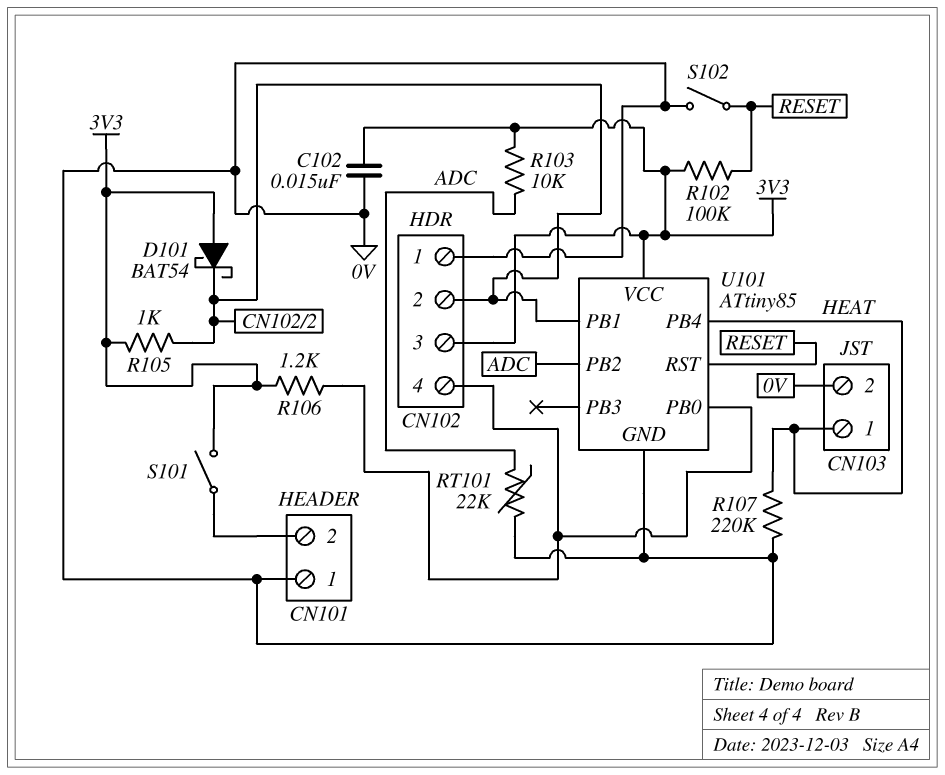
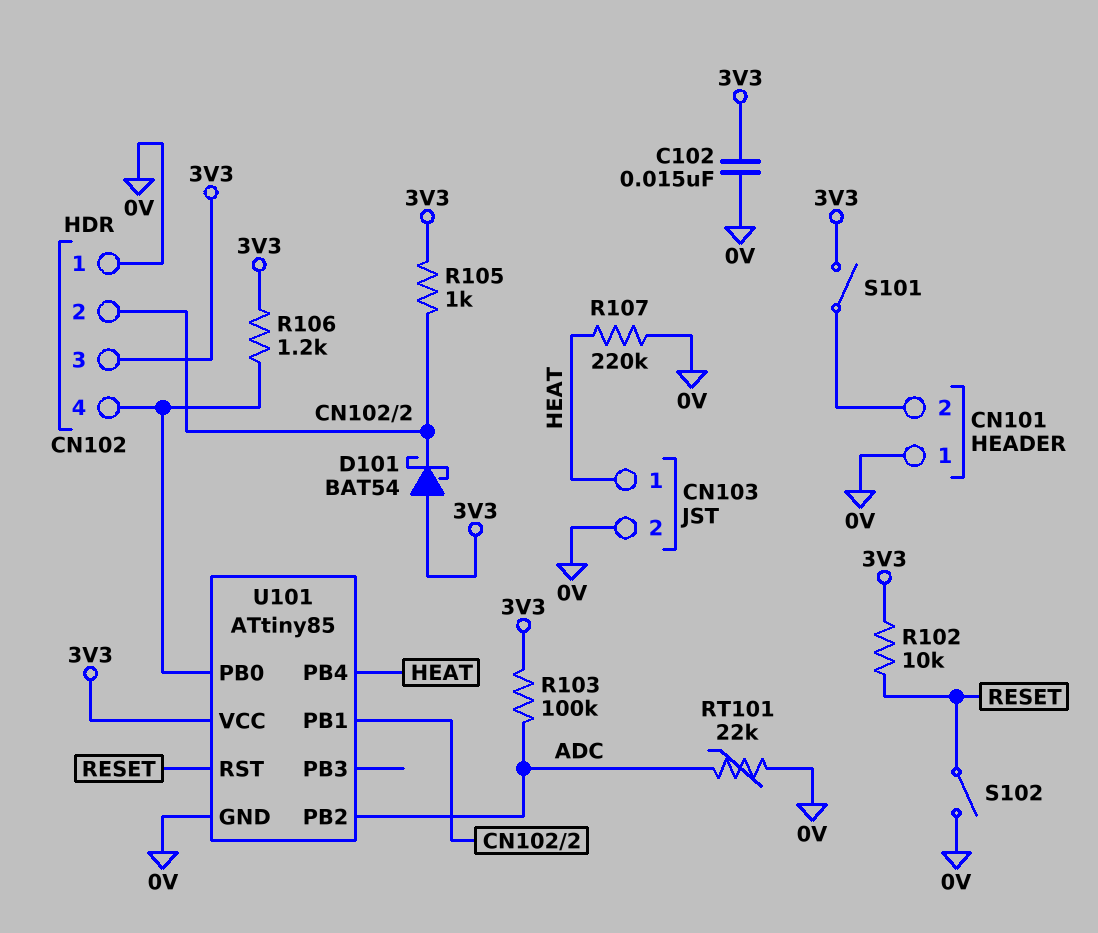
R102: 100k (3V3, RESET) -> 10k (3V3, RESET)
R103: 10k (3V3, ADC) -> 100k (3V3, ADC)

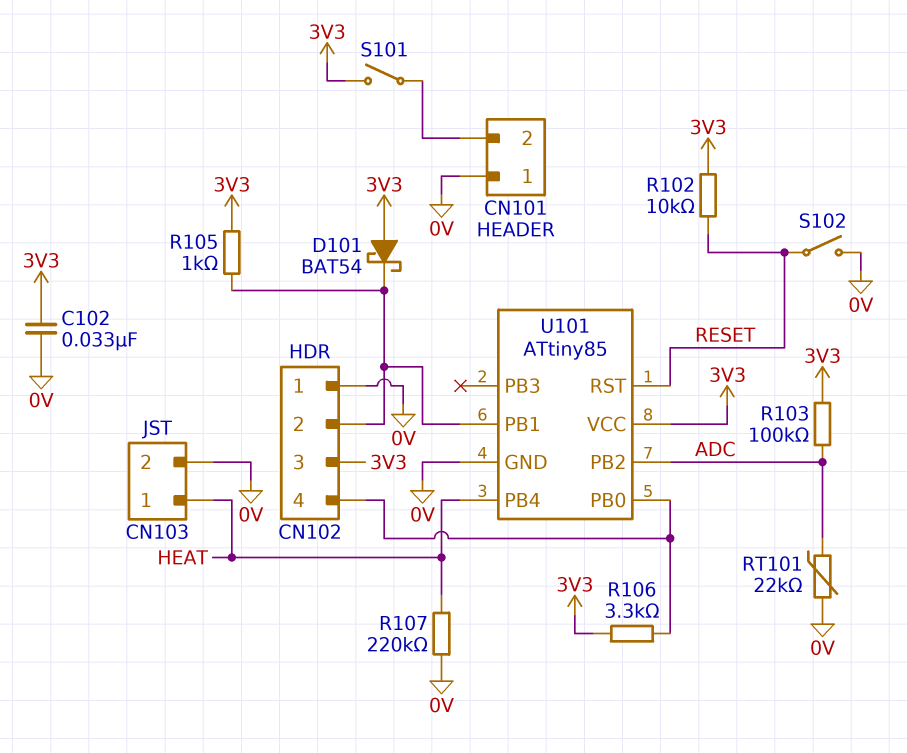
C102: 15nF (0V, 3V3) -> 33nF (0V, 3V3)
R106: 1.2k (3V3, CN102/4) -> 3.3k (3V3, CN102/4)

